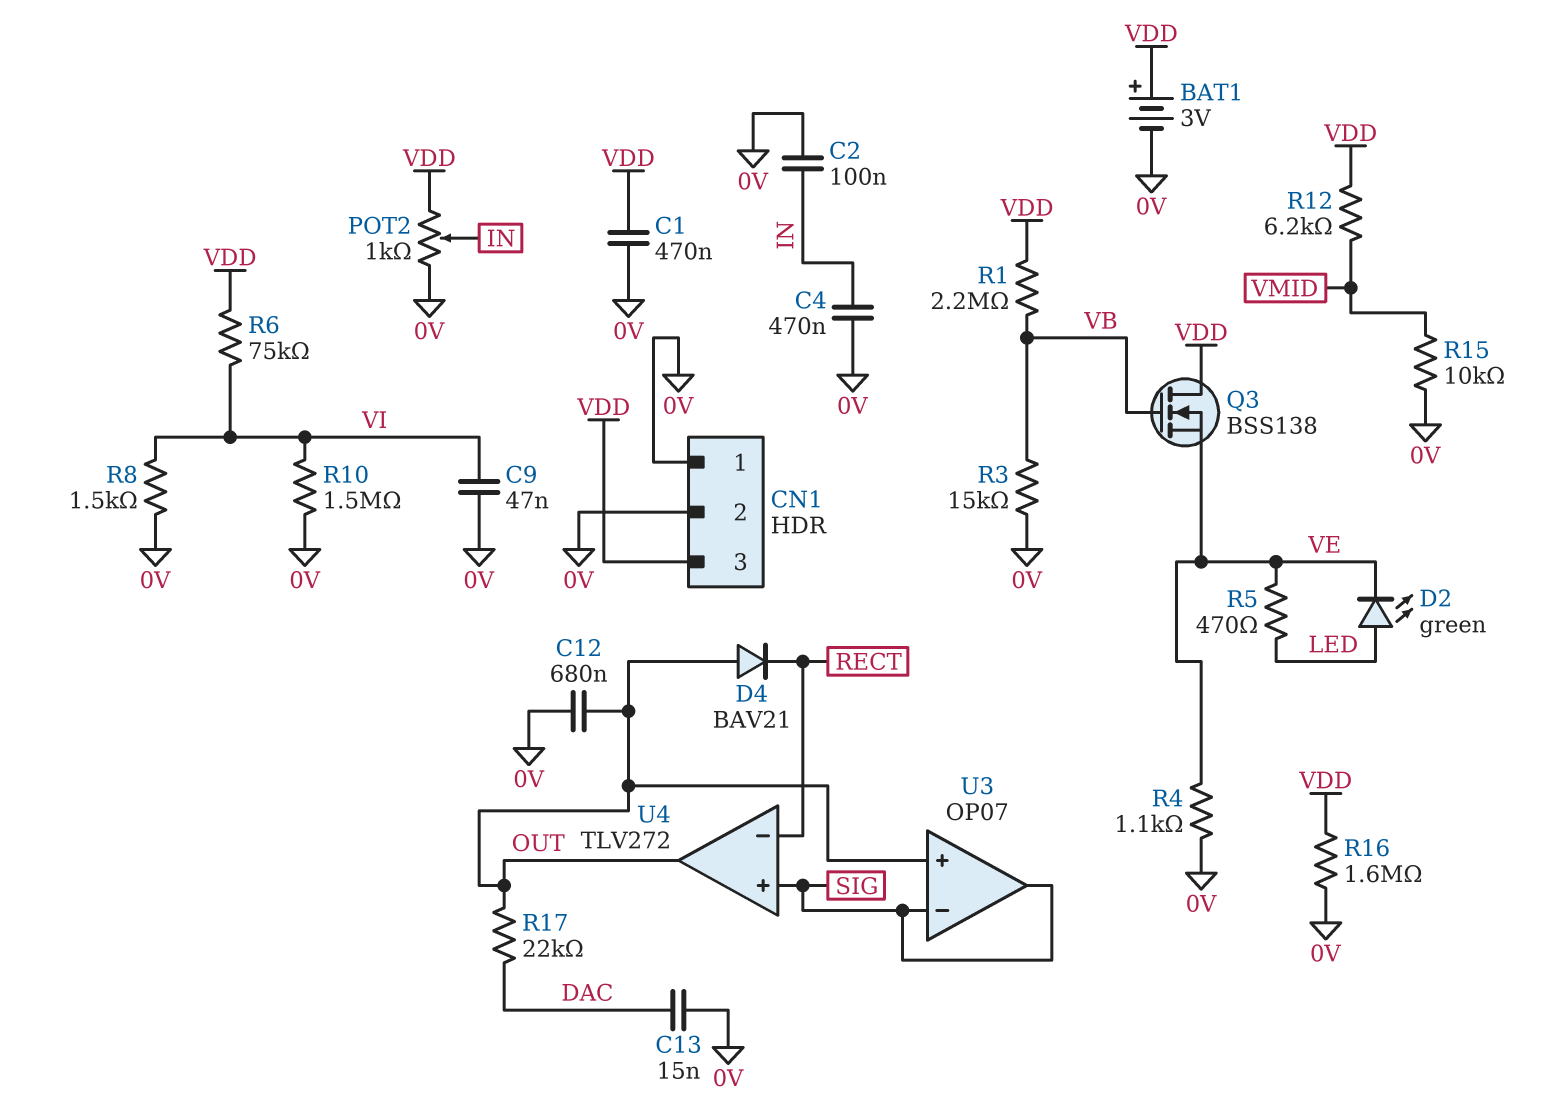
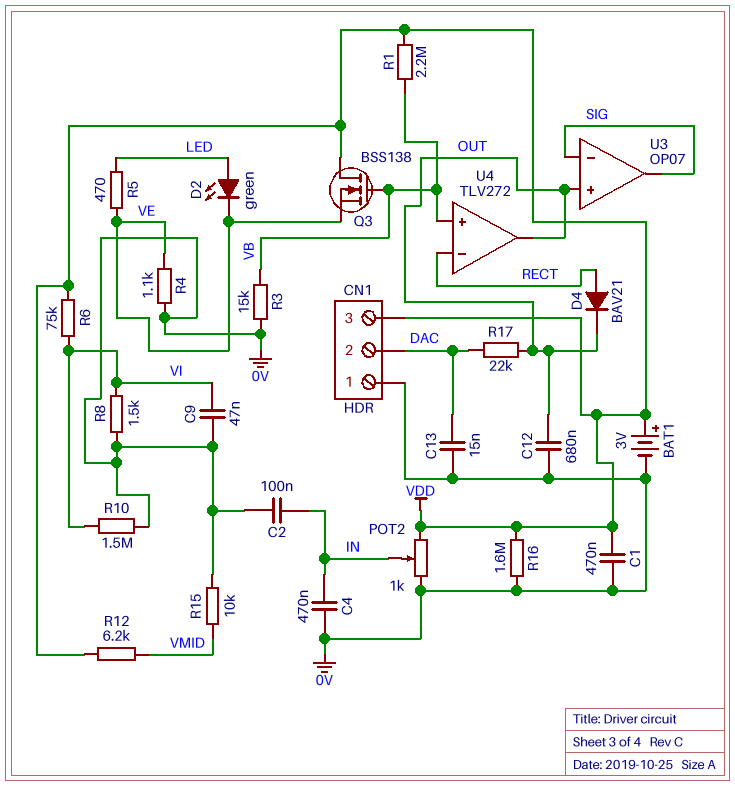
CN1 pin 2: 0V -> DAC
D4: diode BAV21 (A OUT, K RECT) -> diode BAV21 (A RECT, K OUT)
U4 pin in+: SIG -> VB

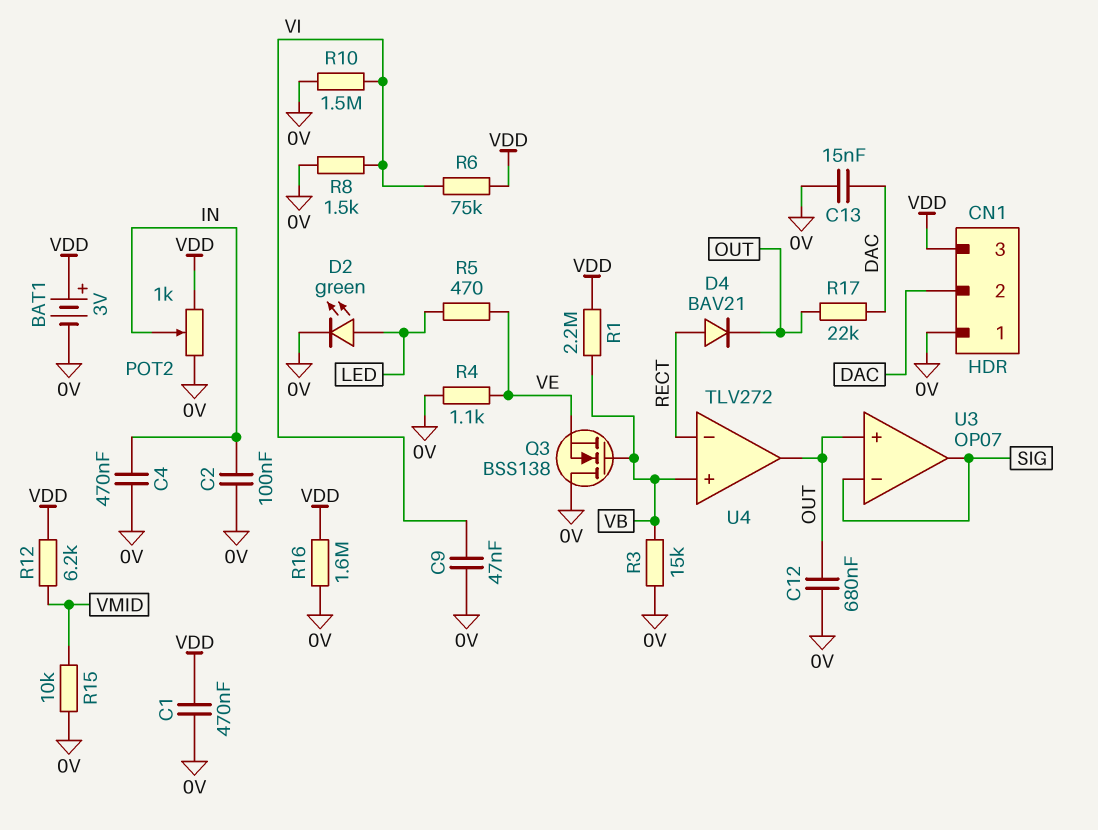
D2: LED green (A LED, K VE) -> LED green (A LED, K 0V)
Q3: NMOS BSS138 (G VB, D VDD, S VE) -> NMOS BSS138 (G VB, D 0V, S VE)

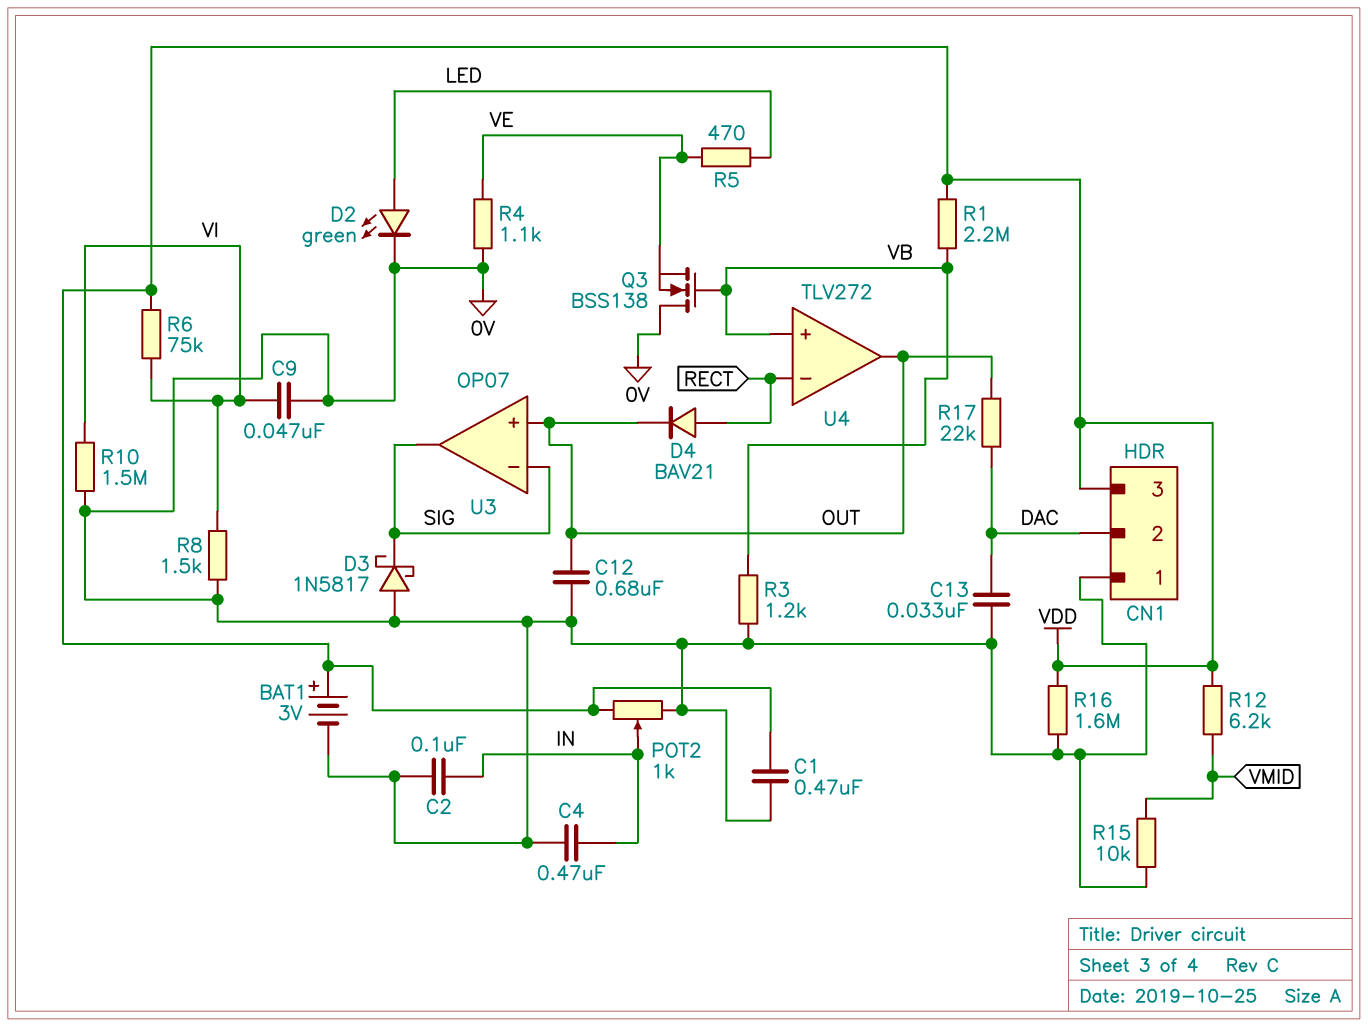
C13: 15nF (0V, DAC) -> 33nF (0V, DAC)
D3: none -> schottky 1N5817 (A 0V, K SIG)
R3: 15k (0V, VB) -> 1.2k (0V, VB)

